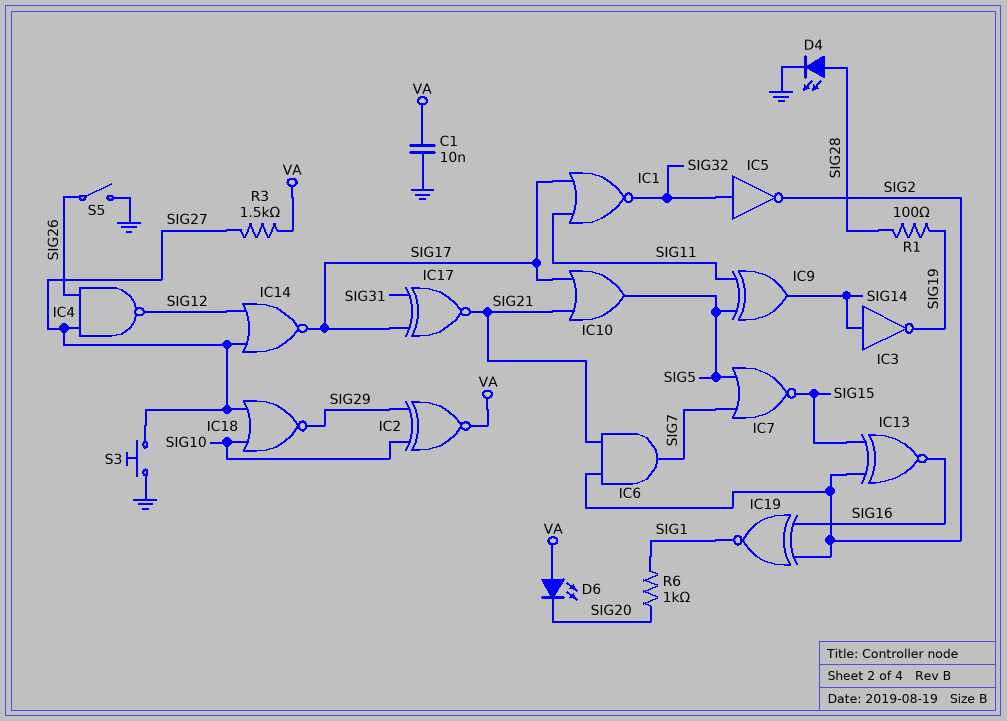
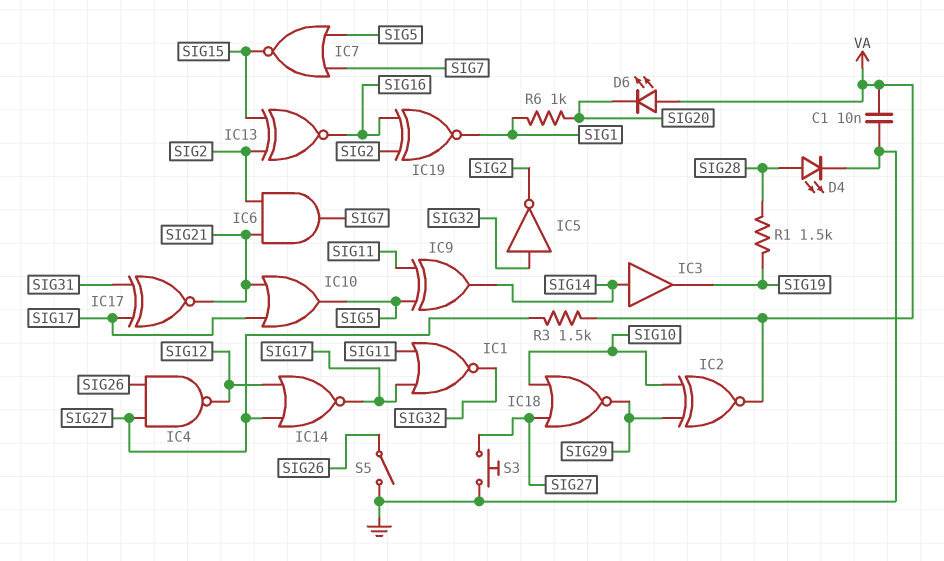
IC3: NOT (in SIG14, out SIG19) -> buffer (in SIG14, out SIG19)
R1: 100 (SIG19, SIG28) -> 1.5k (SIG19, SIG28)

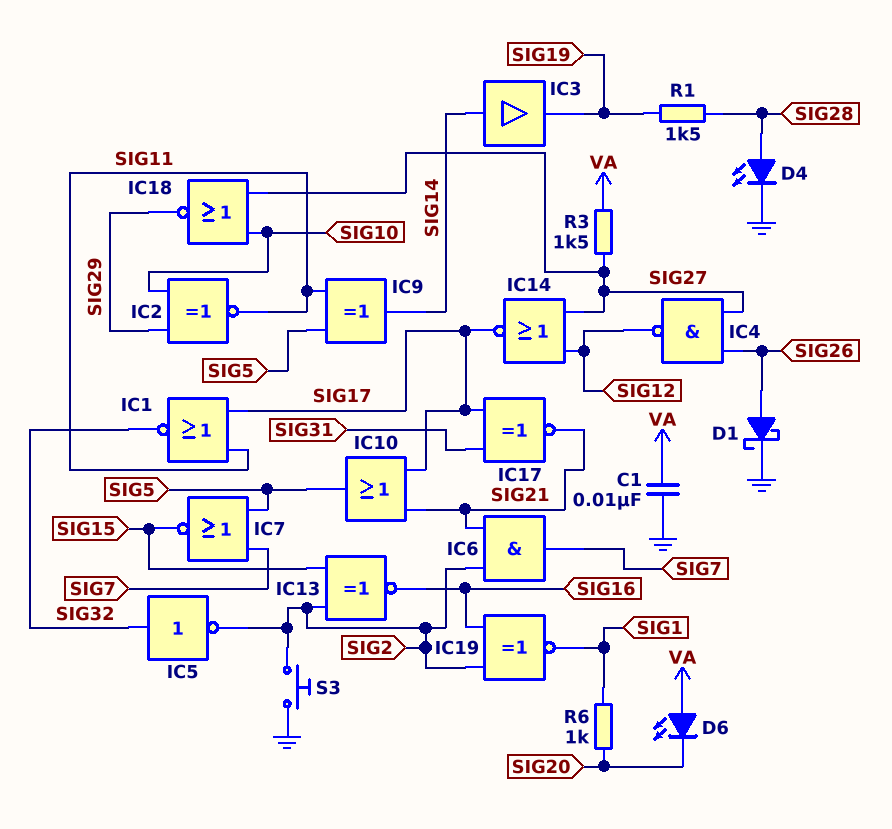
D1: none -> schottky (A SIG26, K GND)
IC2: XNOR (in SIG10, in SIG29, out VA) -> XNOR (in SIG10, in SIG29, out SIG11)
S3: button (GND, SIG27) -> button (GND, SIG2)
S5: switch (GND, SIG26) -> none

